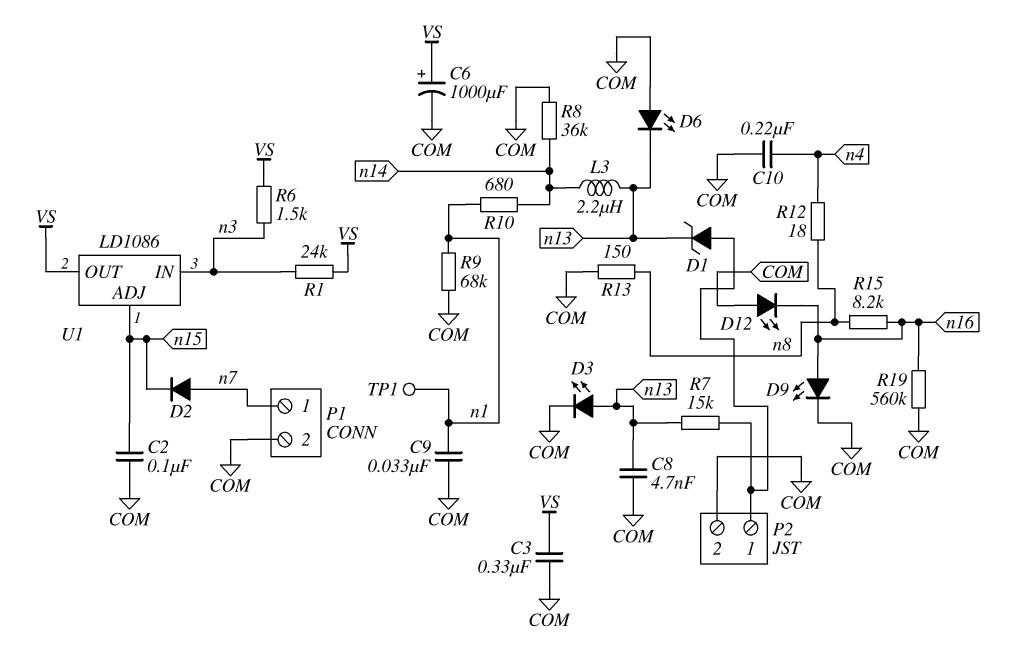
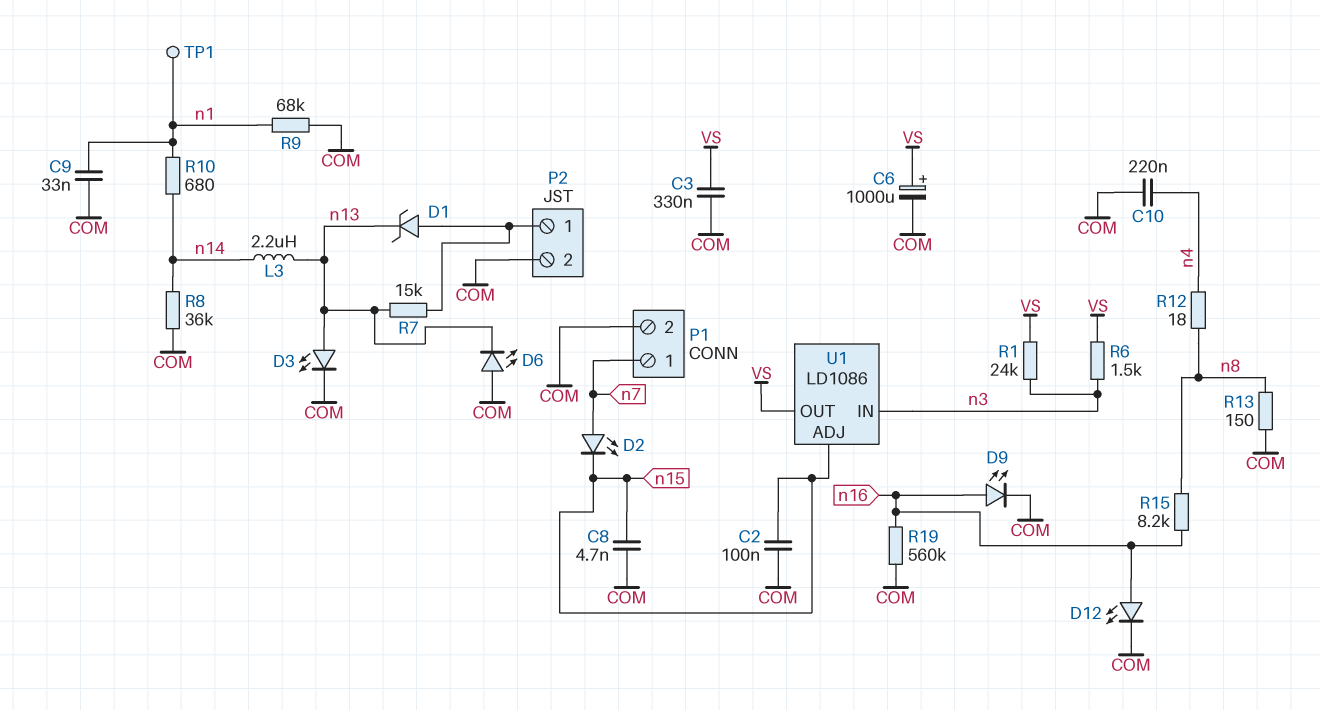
C8: 4.7nF (COM, n13) -> 4.7nF (COM, n15)
D2: diode (A n7, K n15) -> LED (A n7, K n15)
D12: LED (A COM, K n16) -> LED (A n16, K COM)

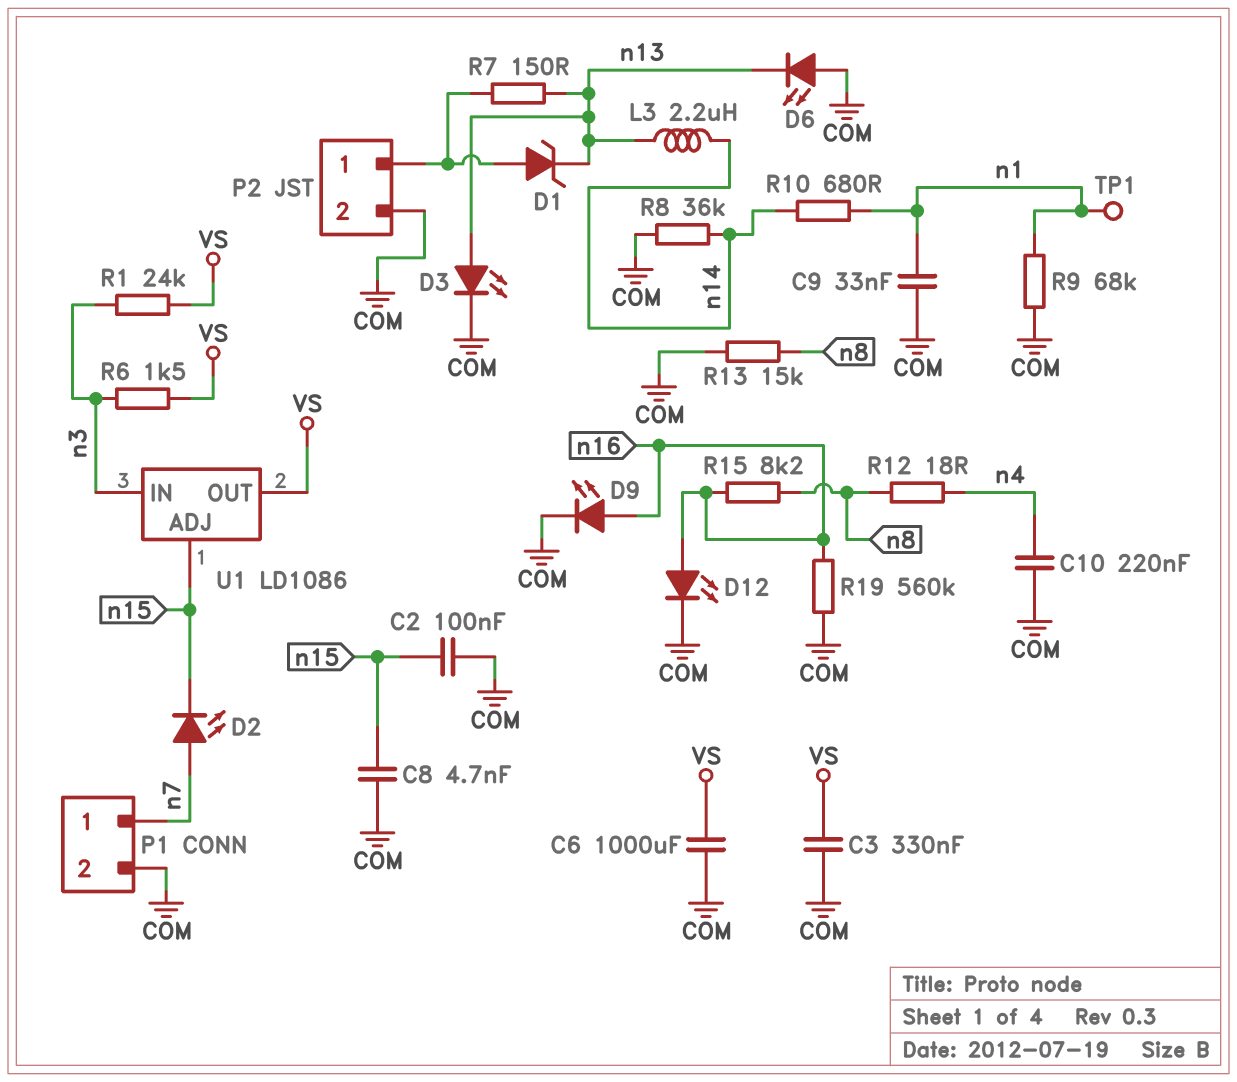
C6: 1000uF (plus VS, minus COM) -> 1000uF (COM, VS)
R7: 15k (P2/1, n13) -> 150 (P2/1, n13)
R13: 150 (COM, n8) -> 15k (COM, n8)

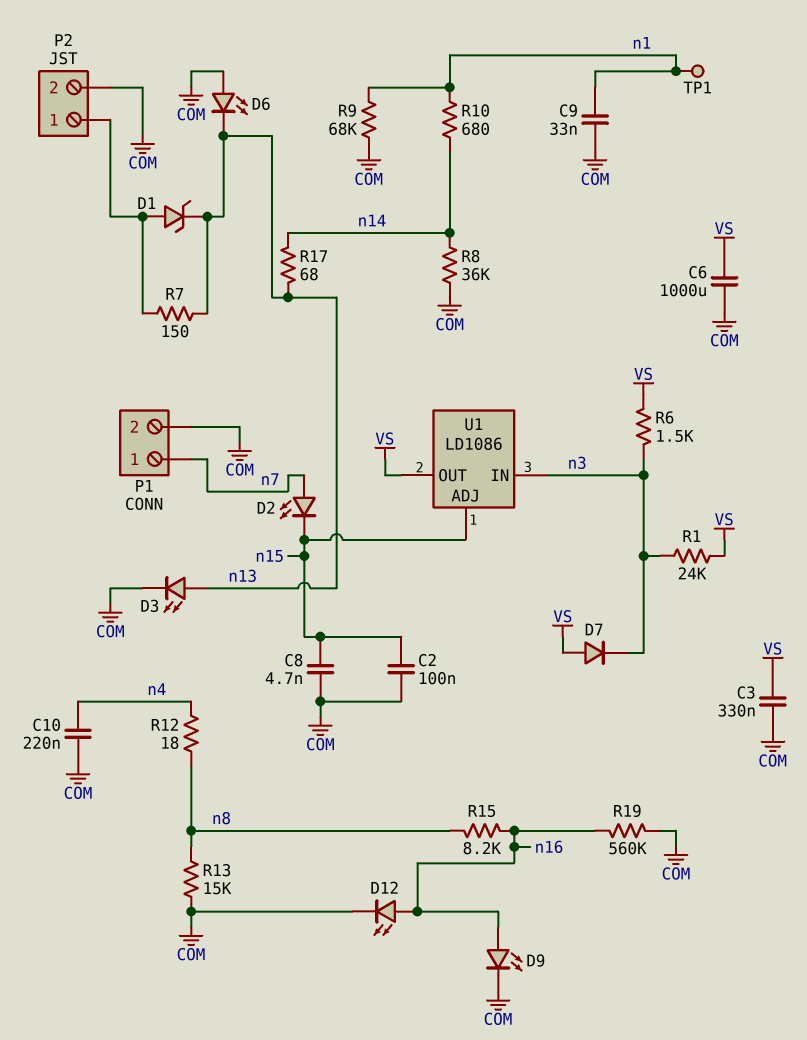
D7: none -> diode (A VS, K n3)
L3: 2.2uH (n13, n14) -> none
R17: none -> 68 (n13, n14)

